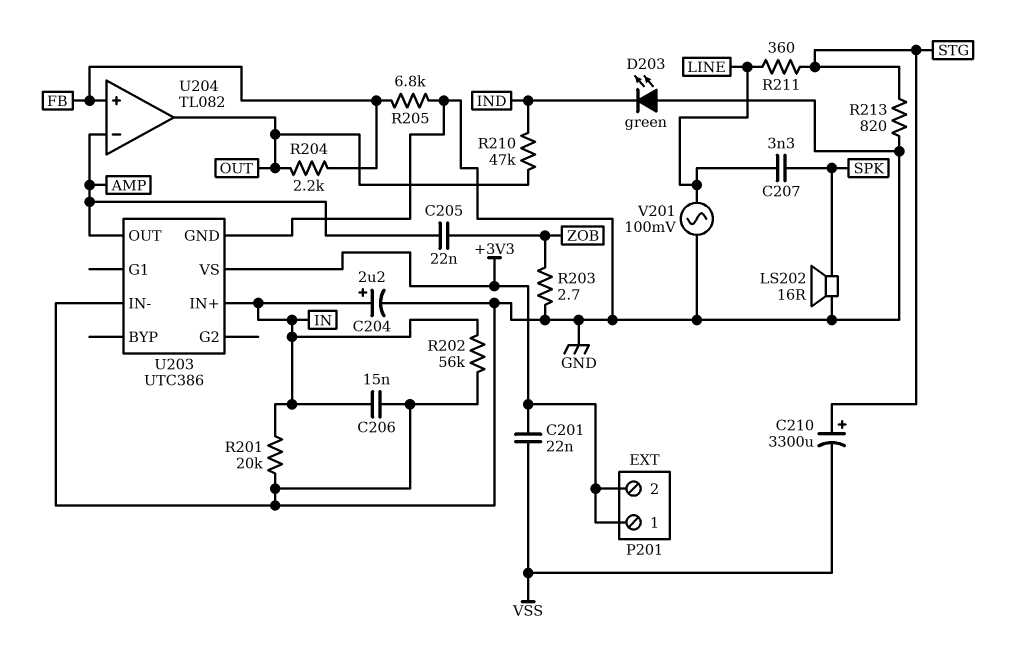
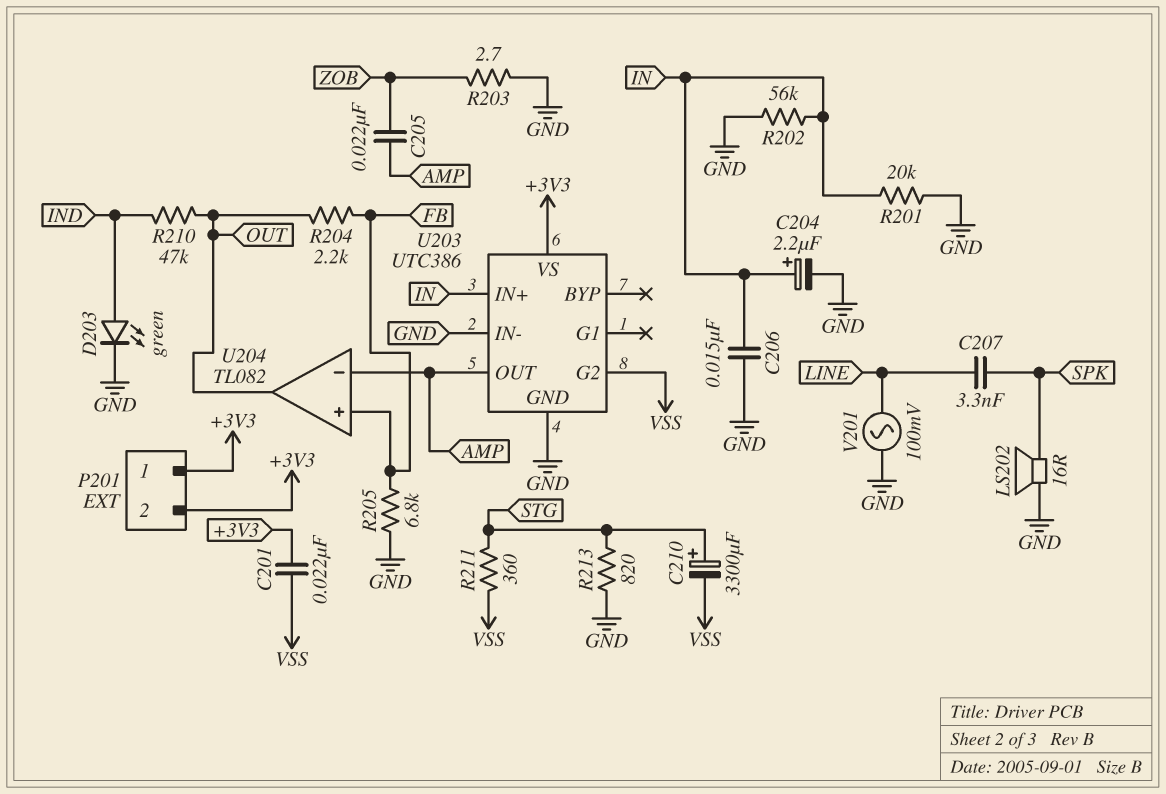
D203: LED green (A GND, K IND) -> LED green (A IND, K GND)
R211: 360 (LINE, STG) -> 360 (STG, VSS)
U203 pin G2: none -> VSS

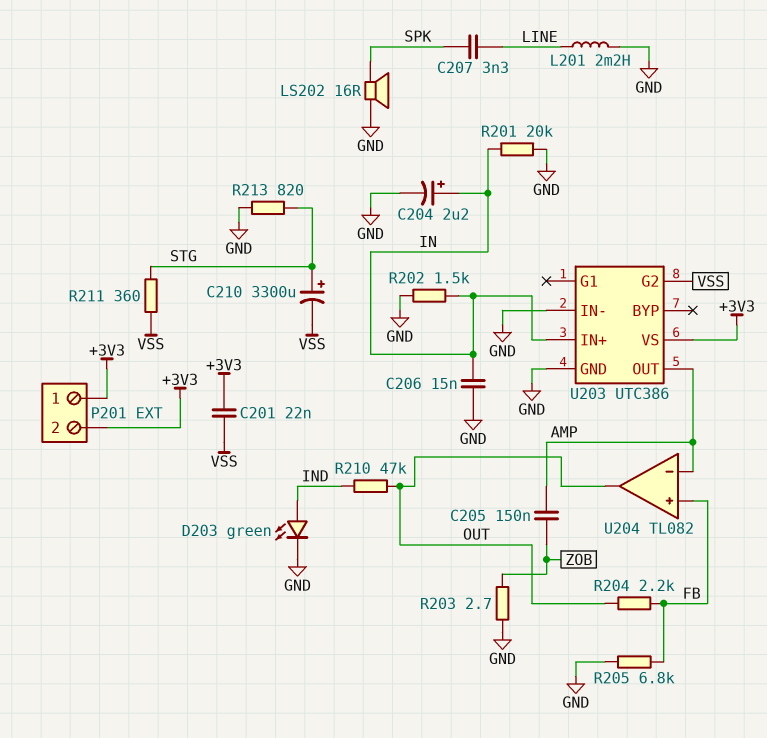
C205: 22nF (AMP, ZOB) -> 150nF (AMP, ZOB)
L201: none -> 2.2mH (GND, LINE)
R202: 56k (GND, IN) -> 1.5k (GND, IN)
V201: AC 100mV (GND, LINE) -> none

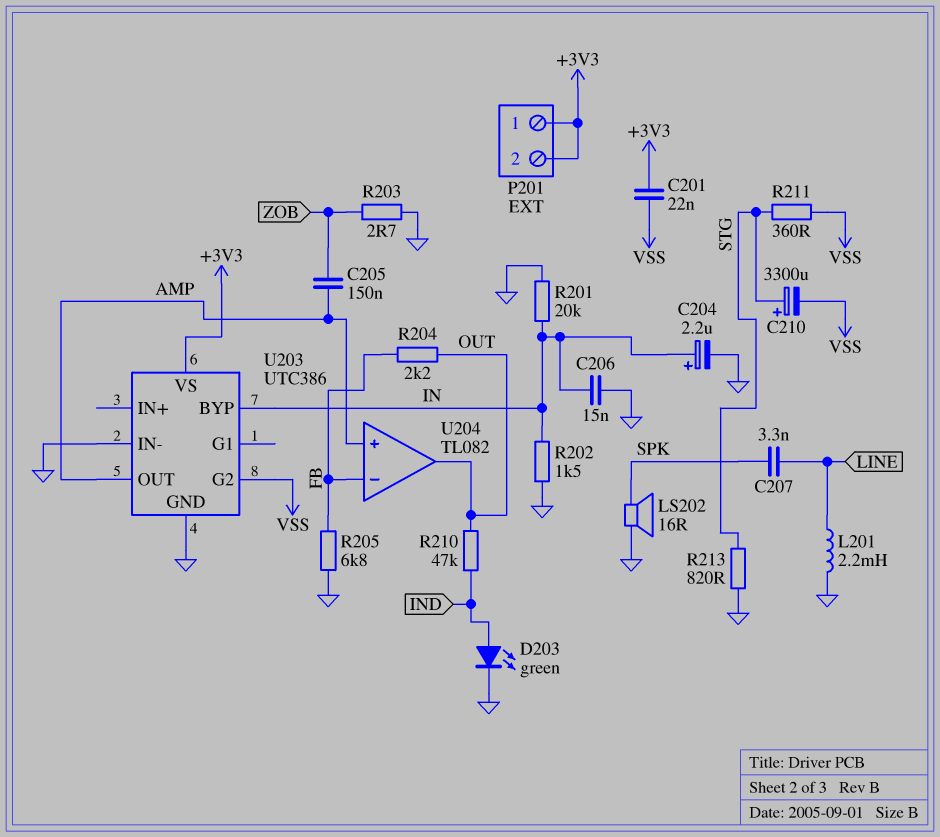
U203 pin BYP: none -> IN
U203 pin IN+: IN -> none
U204 pin in+: FB -> AMP
U204 pin in-: AMP -> FB

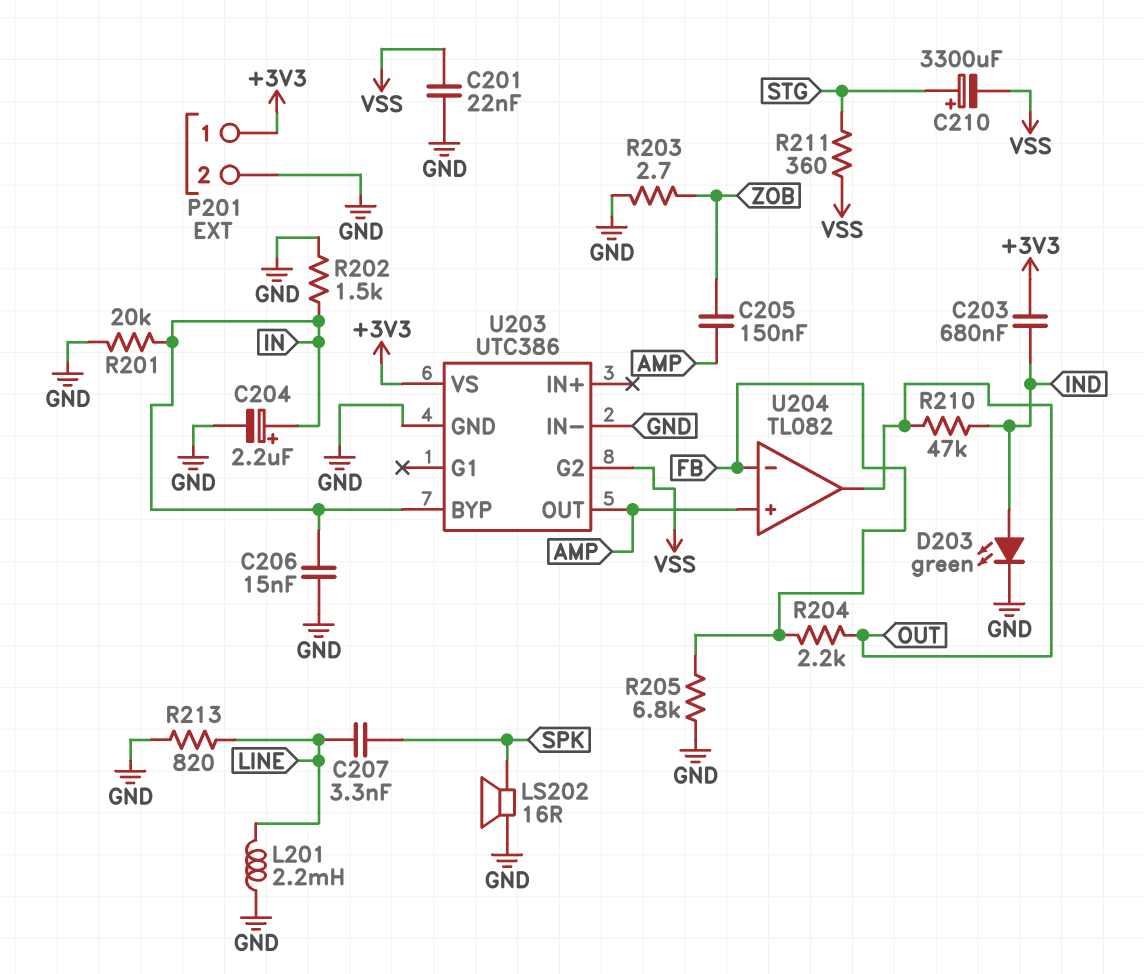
C201: 22nF (+3V3, VSS) -> 22nF (GND, VSS)
C203: none -> 680nF (+3V3, IND)
P201 pin 2: +3V3 -> GND
R213: 820 (GND, STG) -> 820 (GND, LINE)

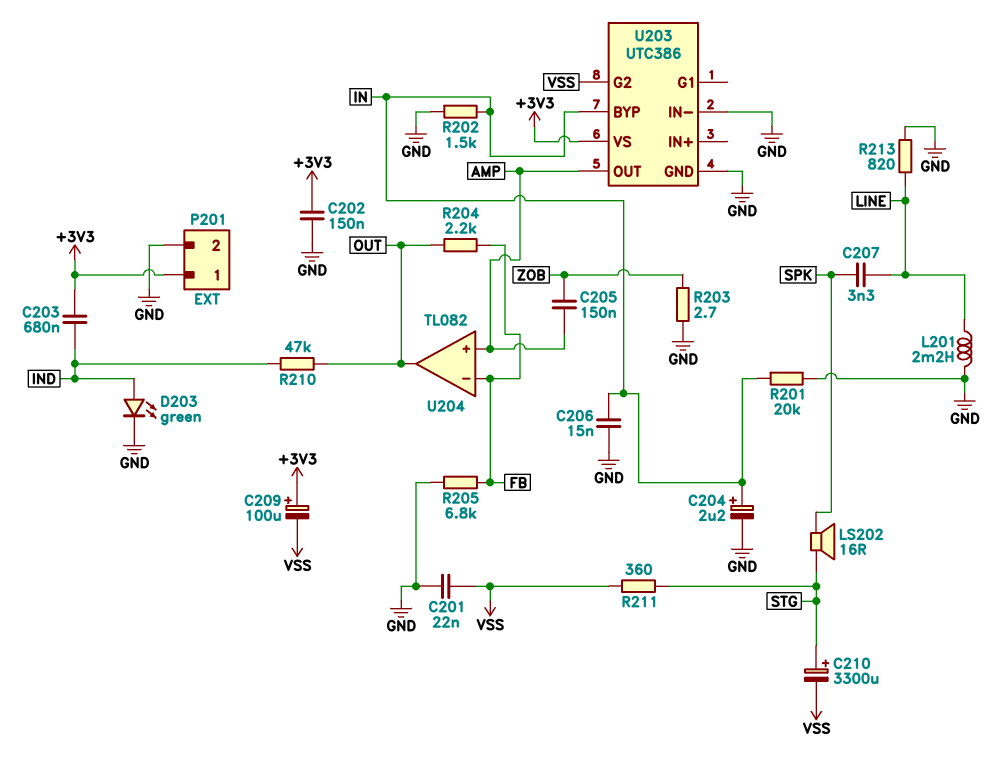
C202: none -> 150nF (+3V3, GND)
C209: none -> 100uF (plus +3V3, minus VSS)
LS202: speaker 16R (GND, SPK) -> speaker 16R (SPK, STG)

